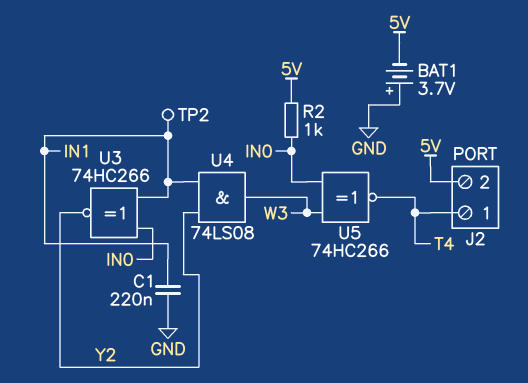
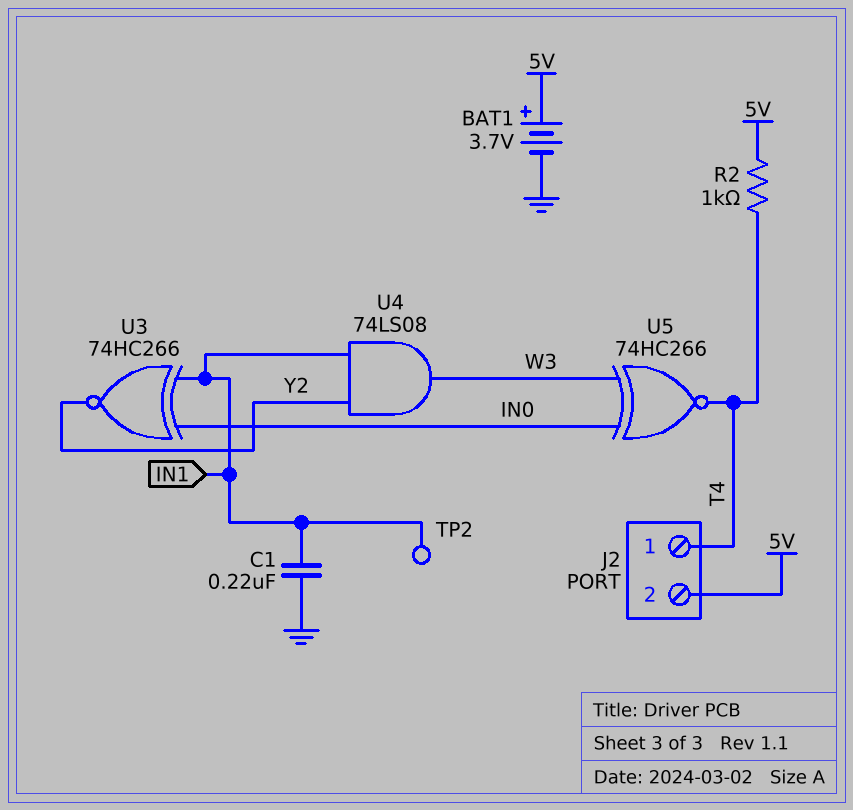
BAT1: 3.7V (plus GND, minus 5V) -> 3.7V (plus 5V, minus GND)
R2: 1k (5V, IN0) -> 1k (5V, T4)

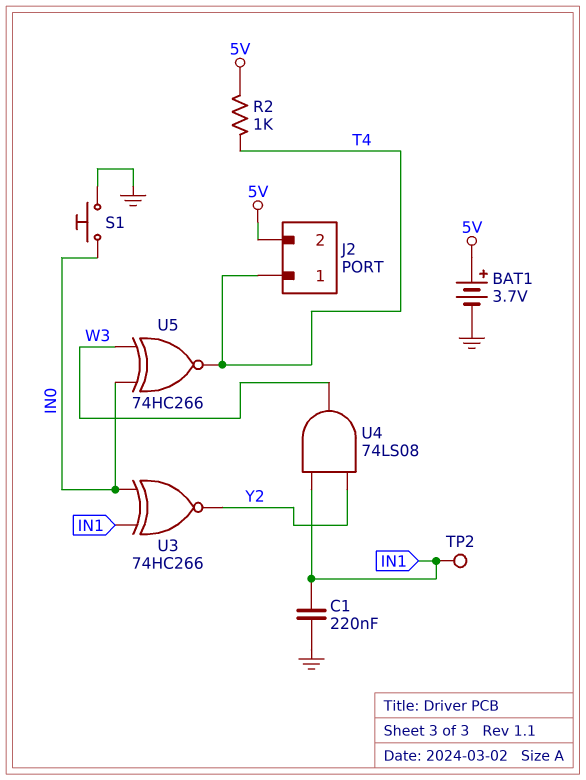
S1: none -> button (GND, IN0)

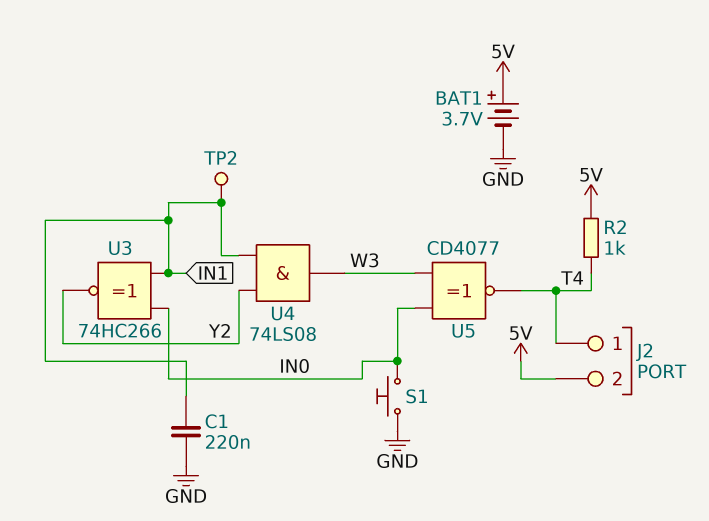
U5: XNOR 74HC266 (in IN0, in W3, out T4) -> XNOR CD4077 (in IN0, in W3, out T4)

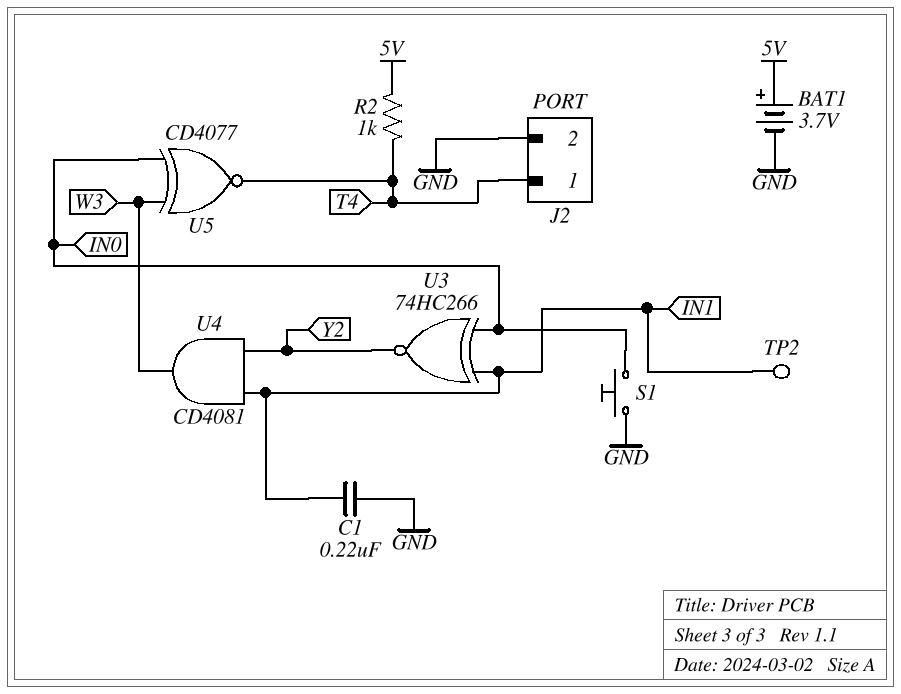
J2 pin 2: 5V -> GND
U4: AND 74LS08 (in IN1, in Y2, out W3) -> AND CD4081 (in IN1, in Y2, out W3)

